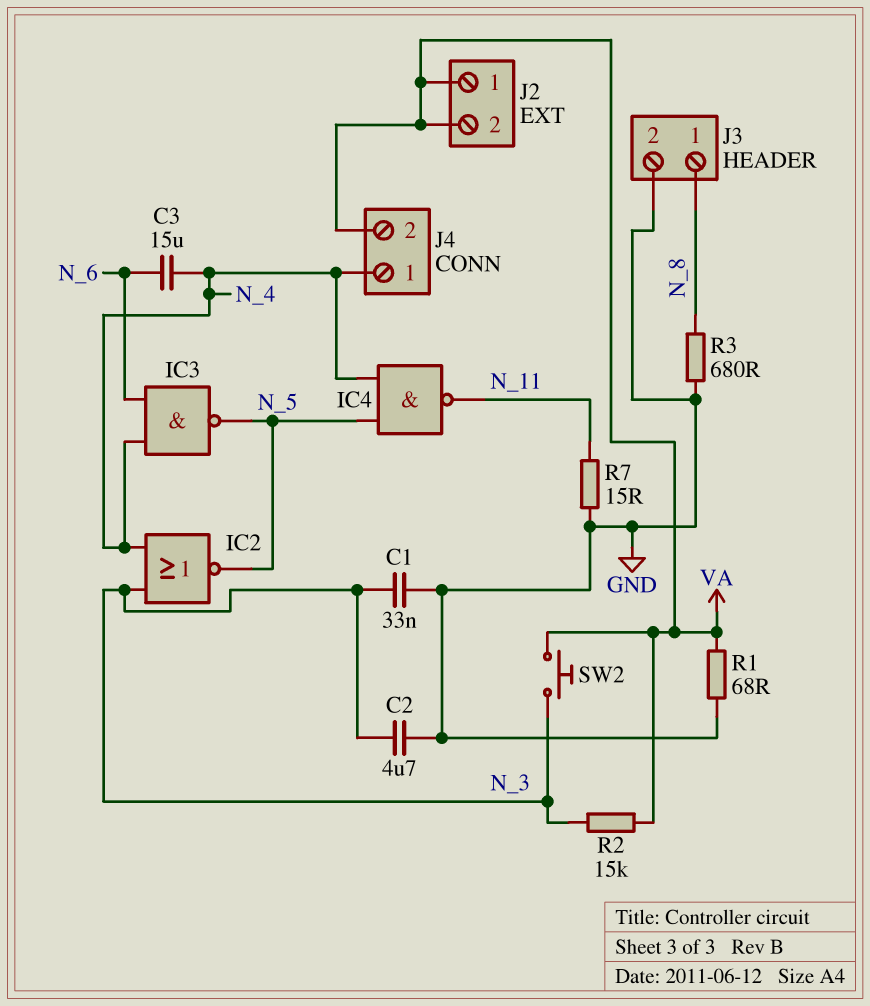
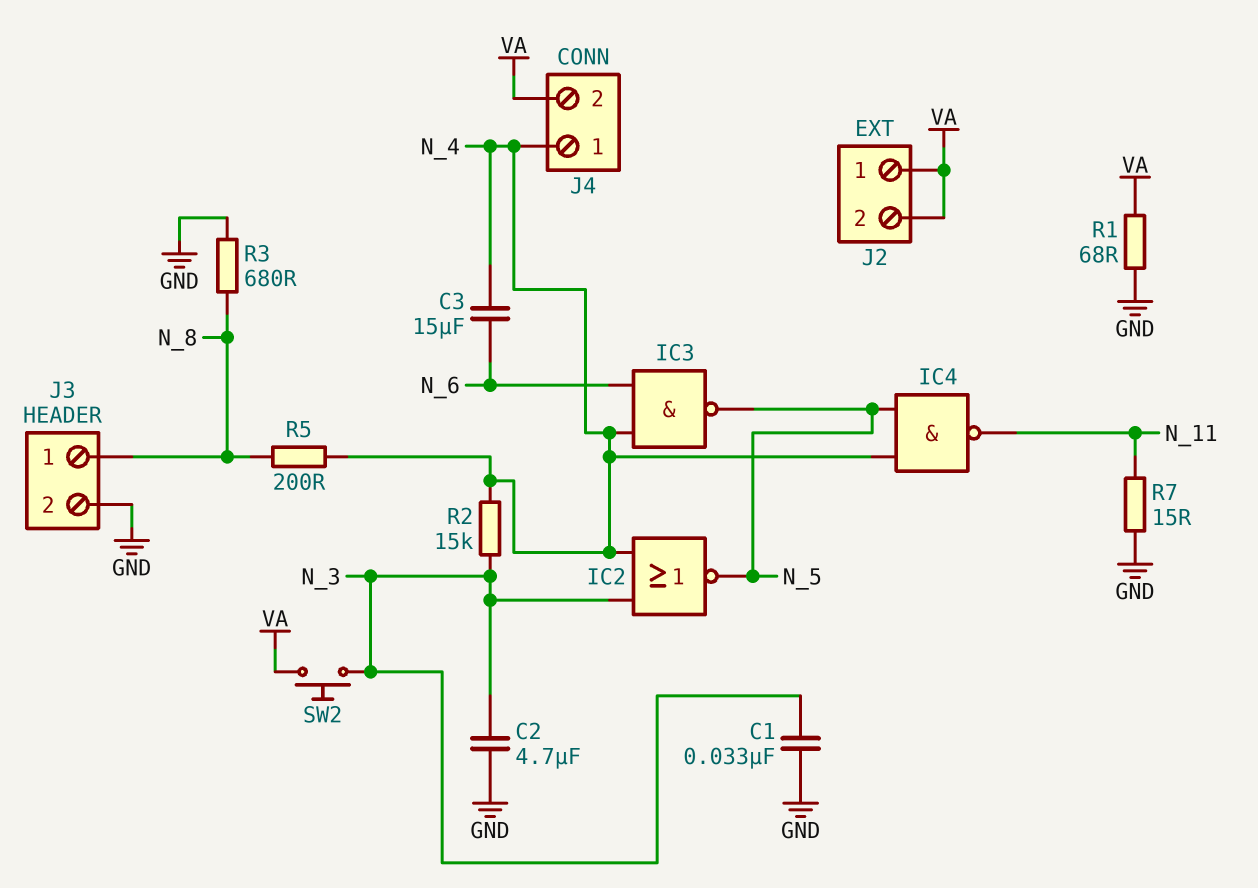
R2: 15k (N_3, VA) -> 15k (N_3, N_4)
R5: none -> 200 (N_4, N_8)

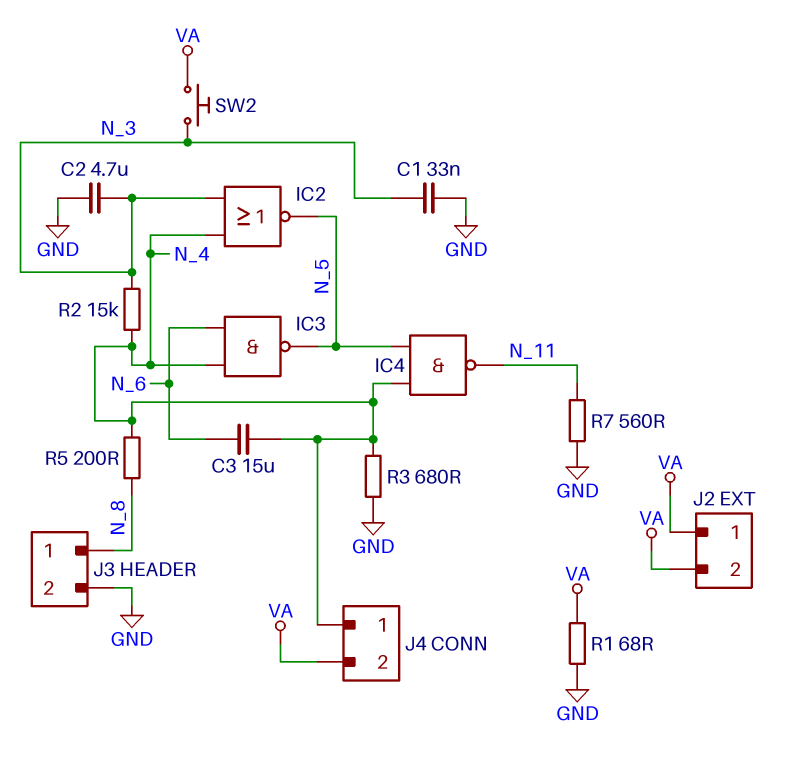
R3: 680 (GND, N_8) -> 680 (GND, N_4)
R7: 15 (GND, N_11) -> 560 (GND, N_11)

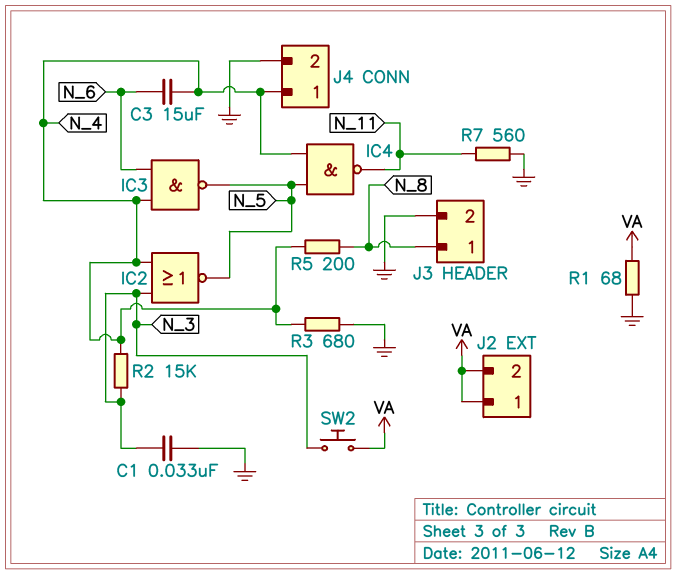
C2: 4.7uF (GND, N_3) -> none
J4 pin 2: VA -> GND

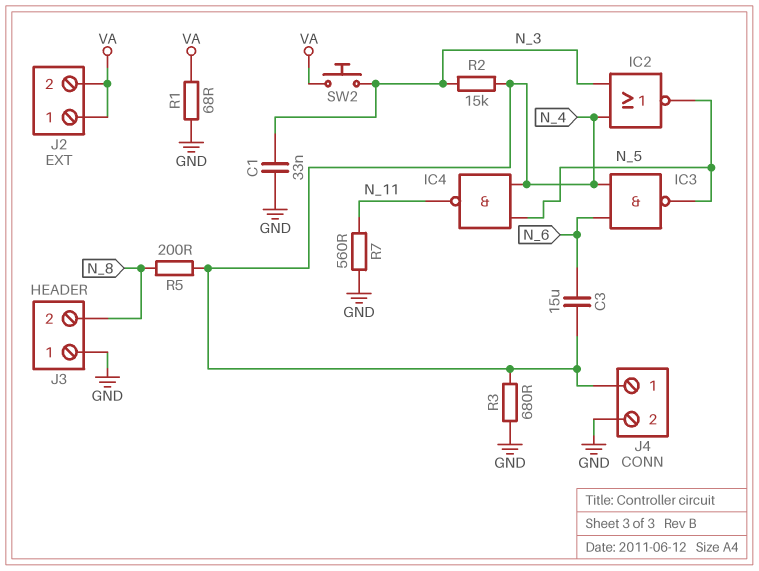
J3 pin 1: N_8 -> GND
J3 pin 2: GND -> N_8

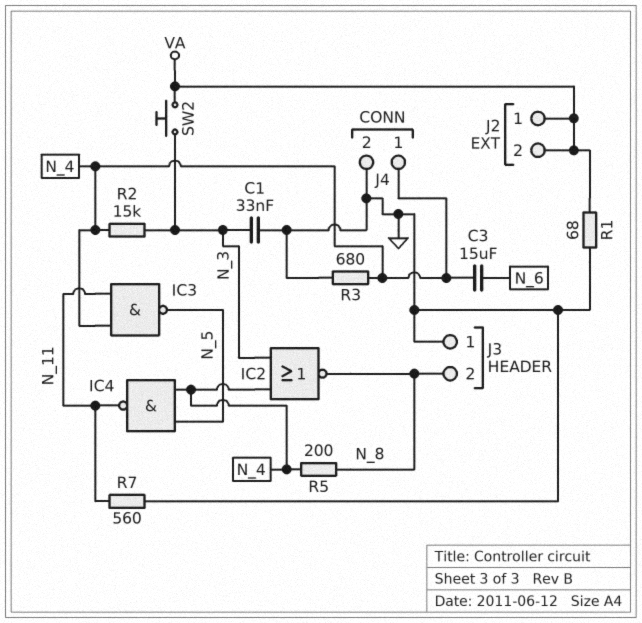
IC2: NOR (in N_3, in N_4, out N_5) -> NOR (in N_3, in N_4, out N_8)
IC3: NAND (in N_4, in N_6, out N_5) -> NAND (in N_4, in N_11, out N_5)

